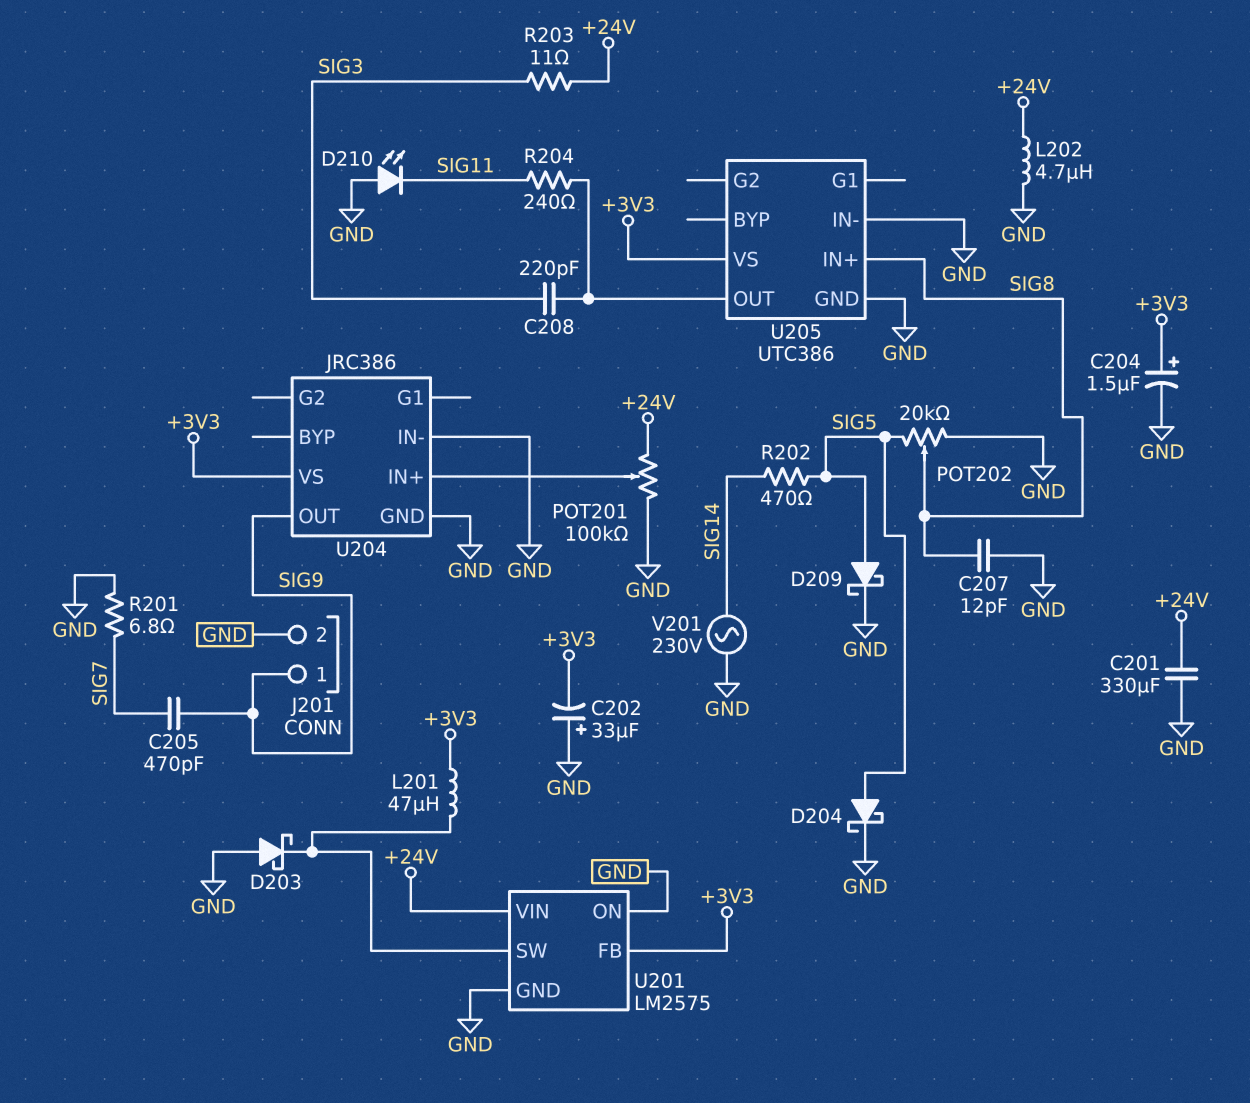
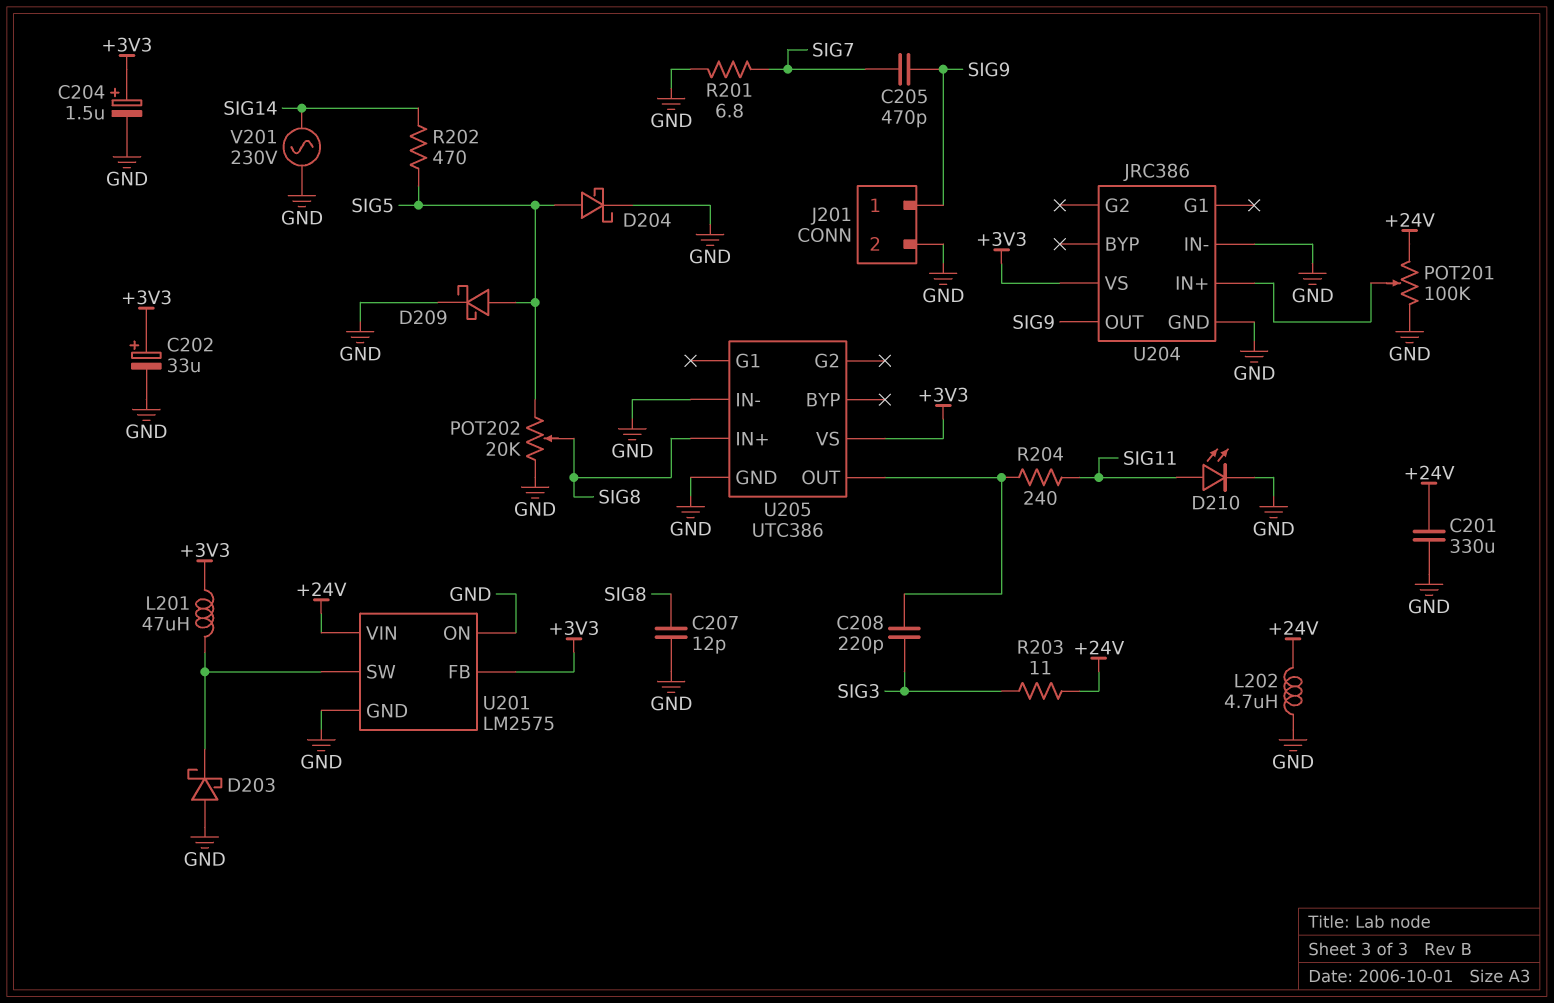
C202: 33uF (plus GND, minus +3V3) -> 33uF (plus +3V3, minus GND)
D210: LED (A GND, K SIG11) -> LED (A SIG11, K GND)

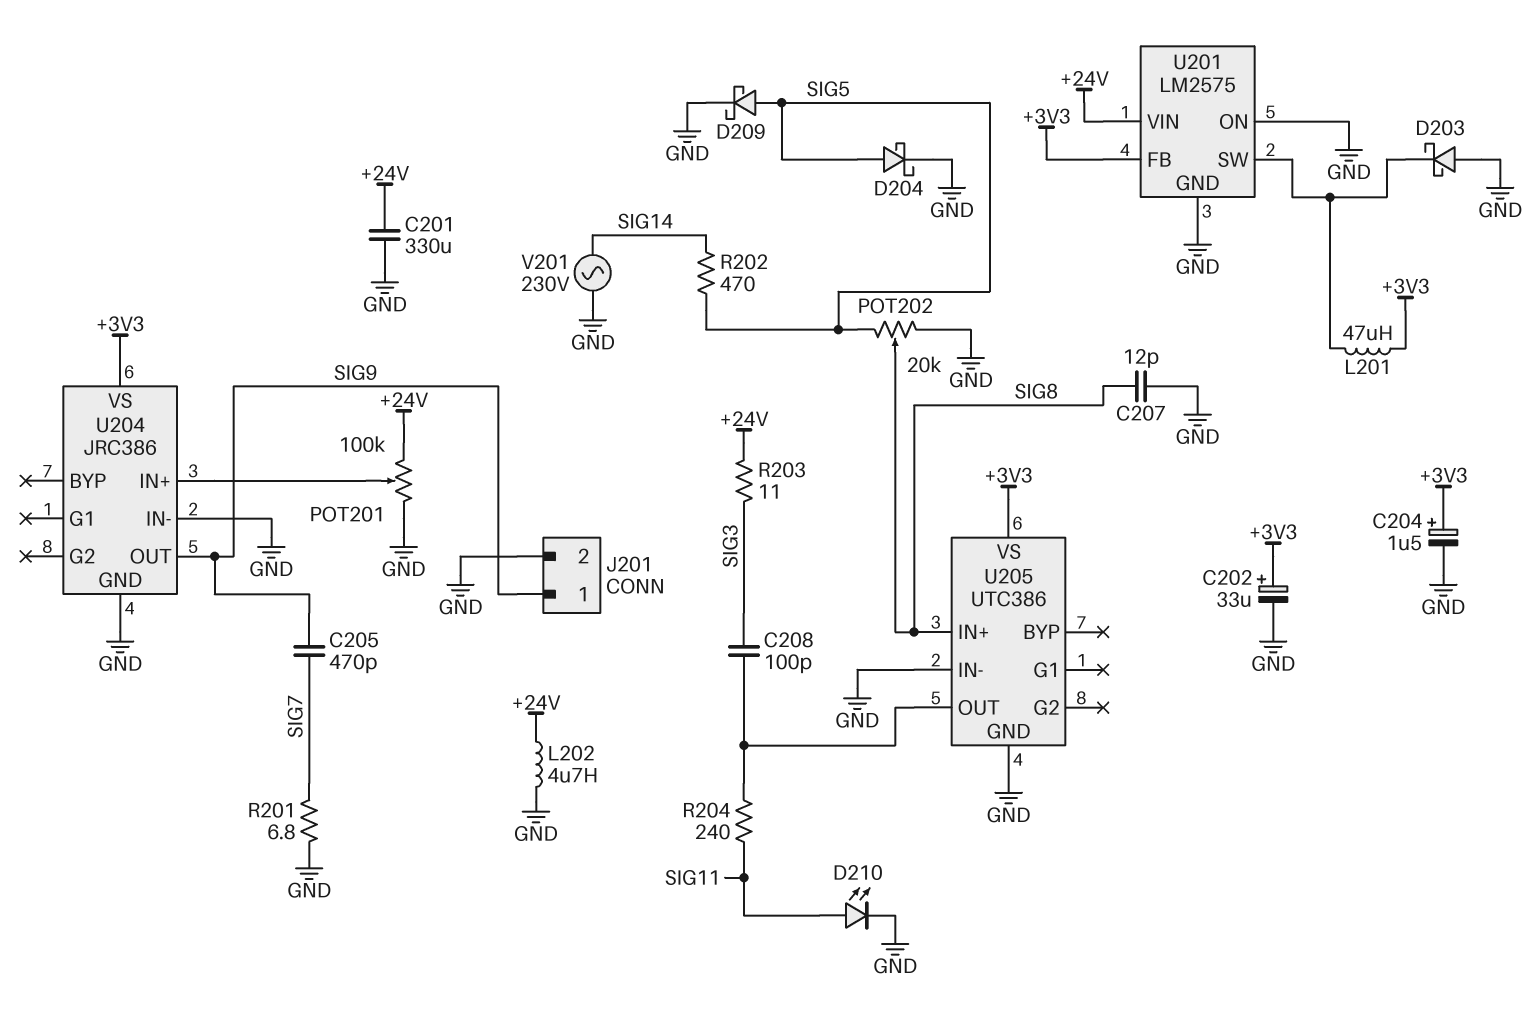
C208: 220pF (SIG3, U205/OUT) -> 100pF (SIG3, U205/OUT)

